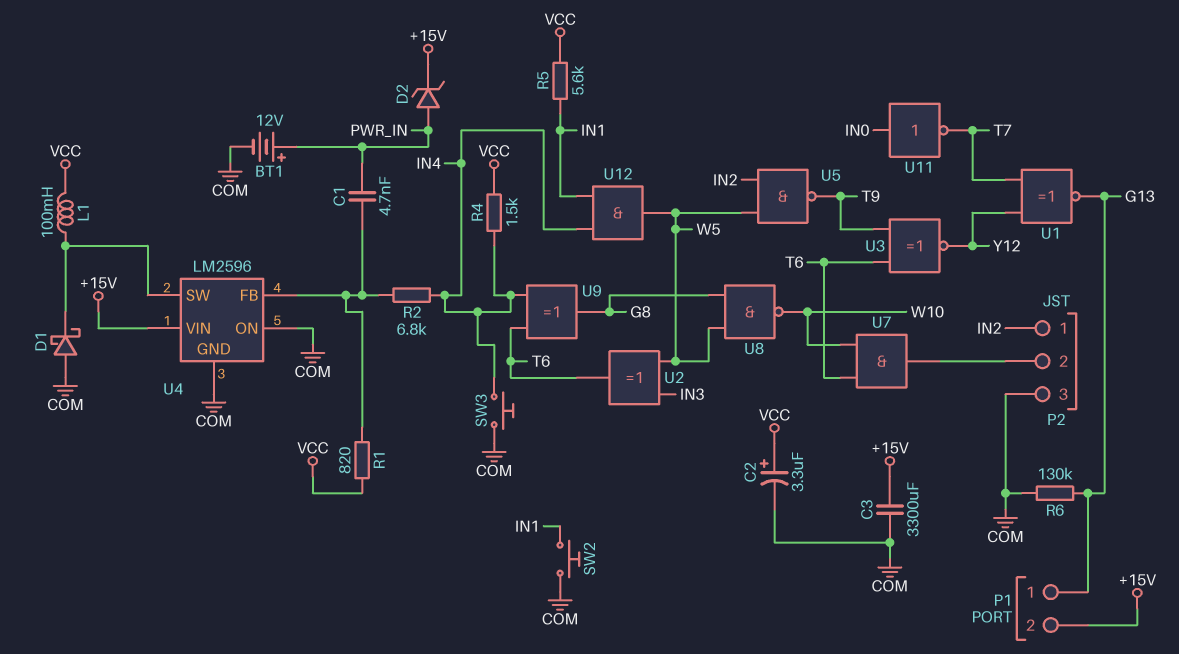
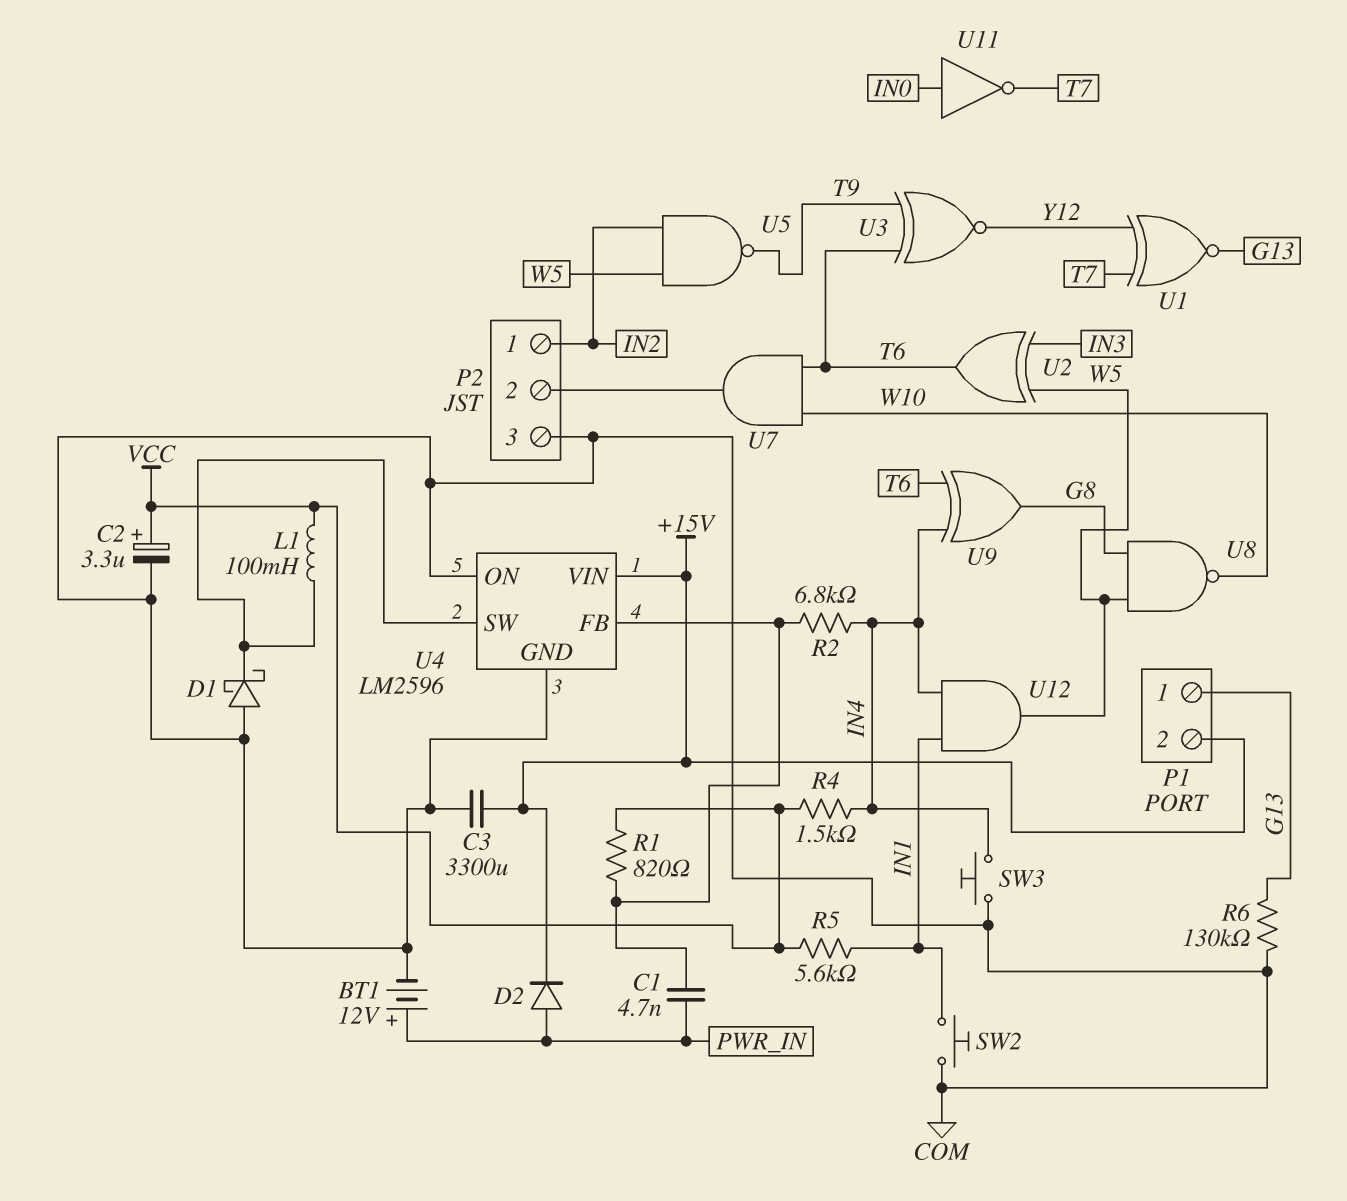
D2: zener (A PWR_IN, K +15V) -> diode (A PWR_IN, K +15V)

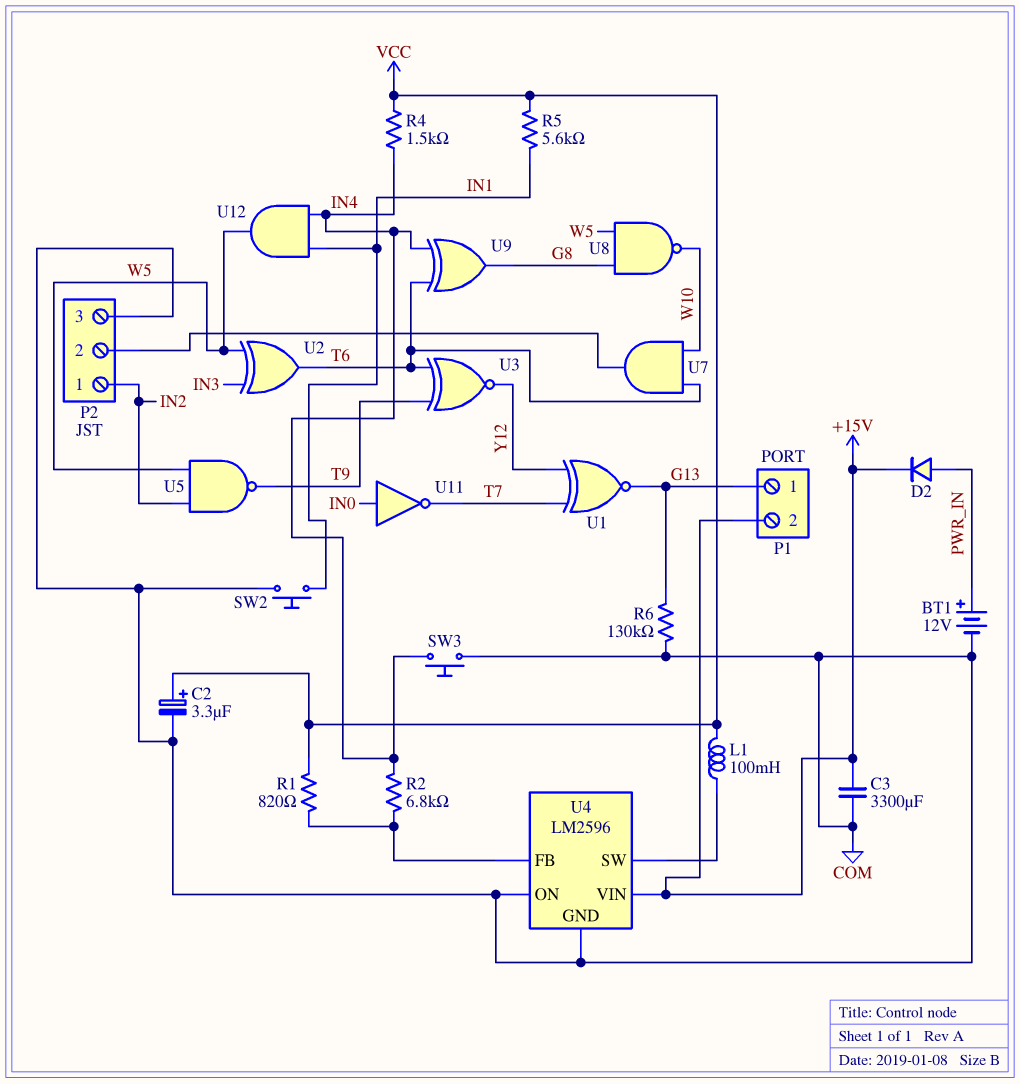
C1: 4.7nF (PWR_IN, U4/FB) -> none
D1: schottky (A COM, K U4/SW) -> none

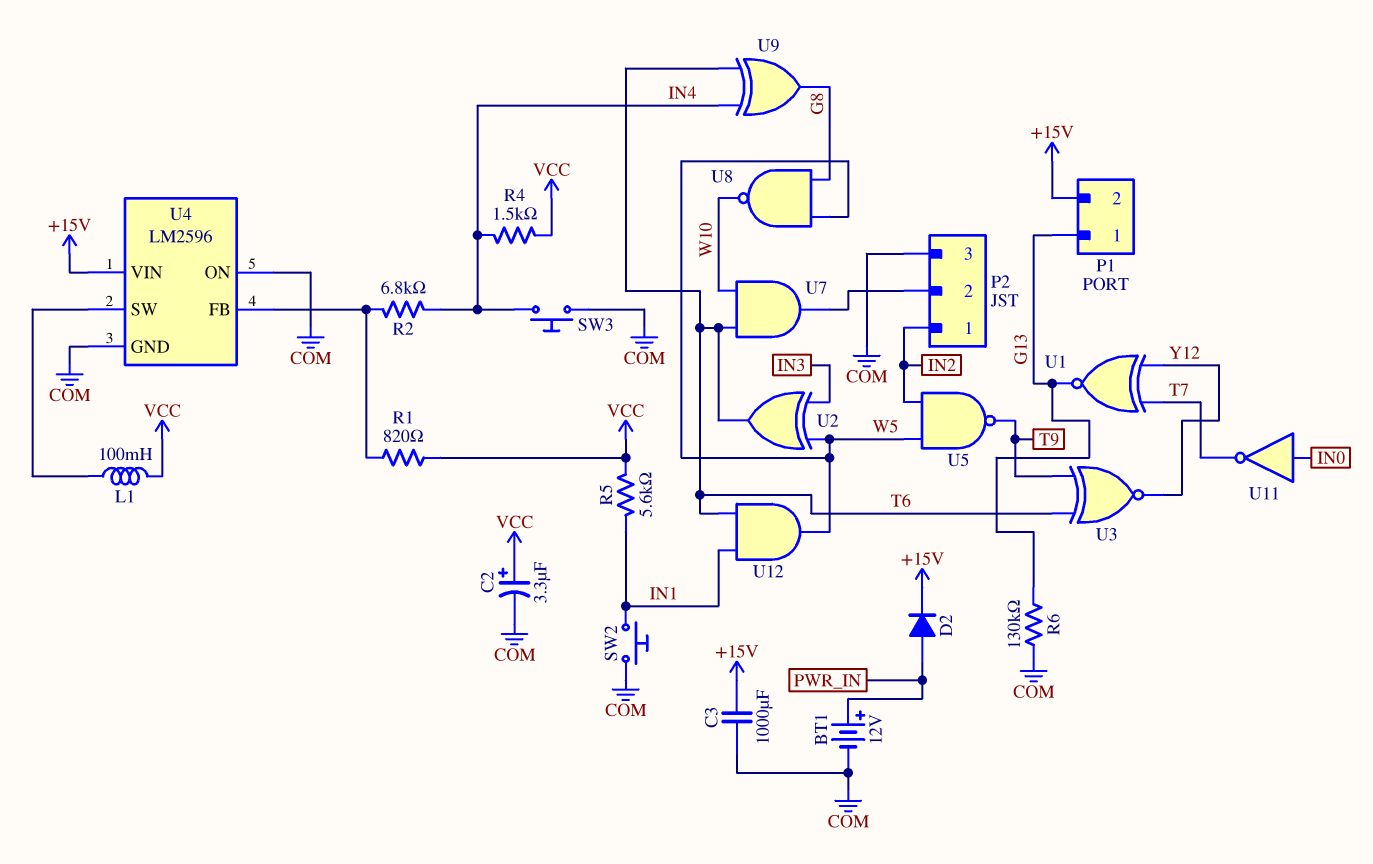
C3: 3300uF (+15V, COM) -> 1000uF (+15V, COM)
U12: AND (in IN1, in IN4, out W5) -> AND (in IN1, in T6, out W5)

